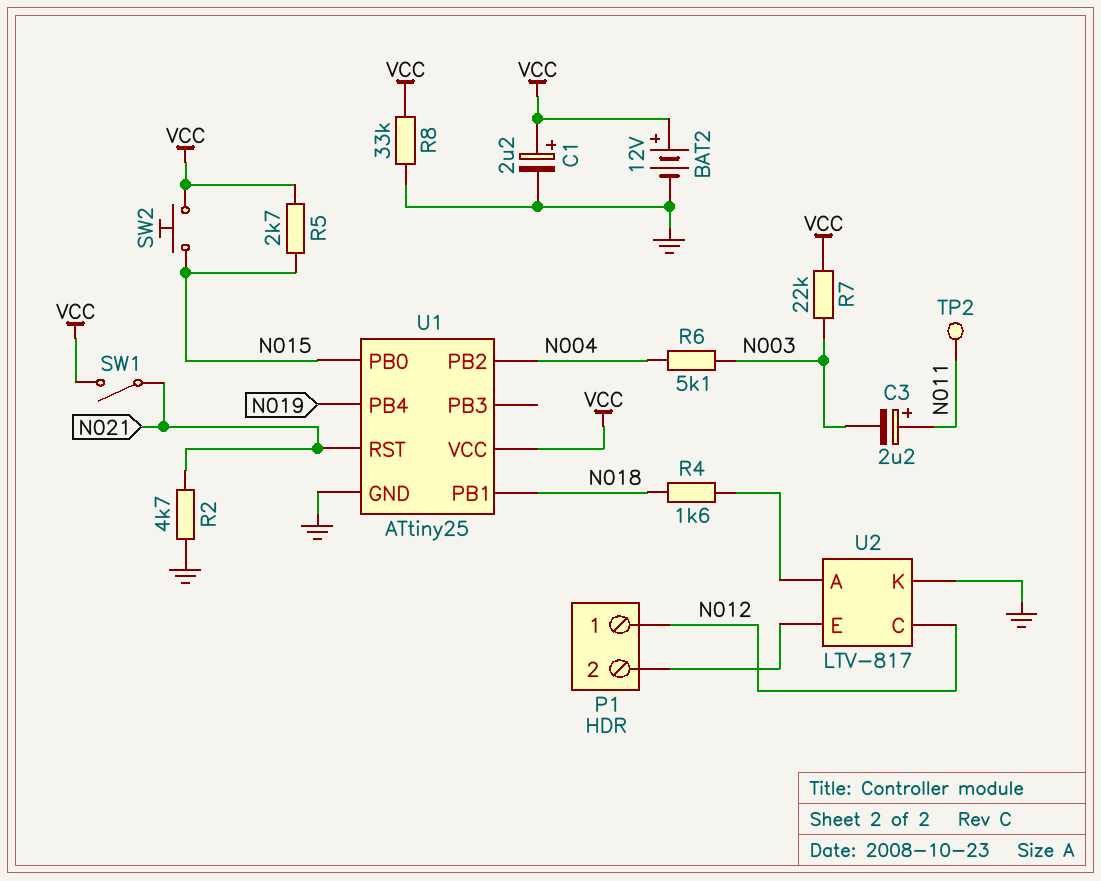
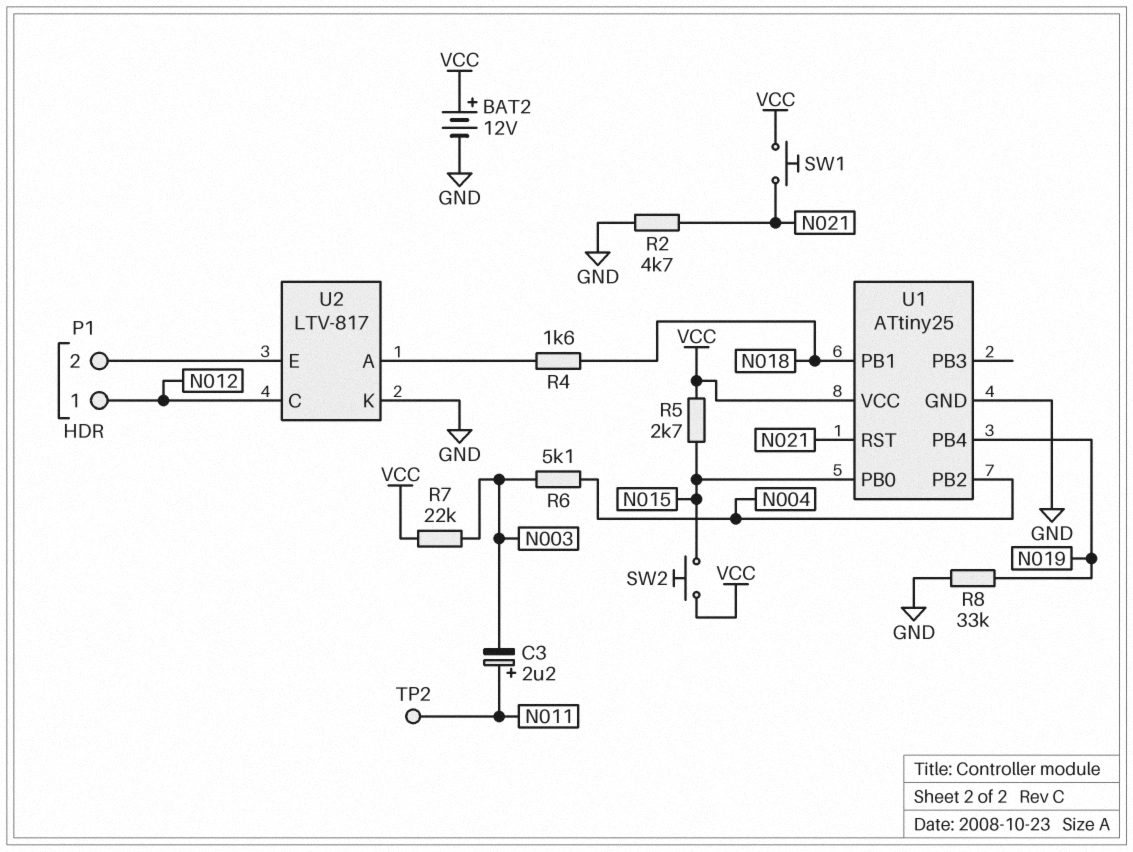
C1: 2.2uF (plus VCC, minus GND) -> none
R8: 33k (GND, VCC) -> 33k (GND, N019)
SW1: switch (N021, VCC) -> button (N021, VCC)

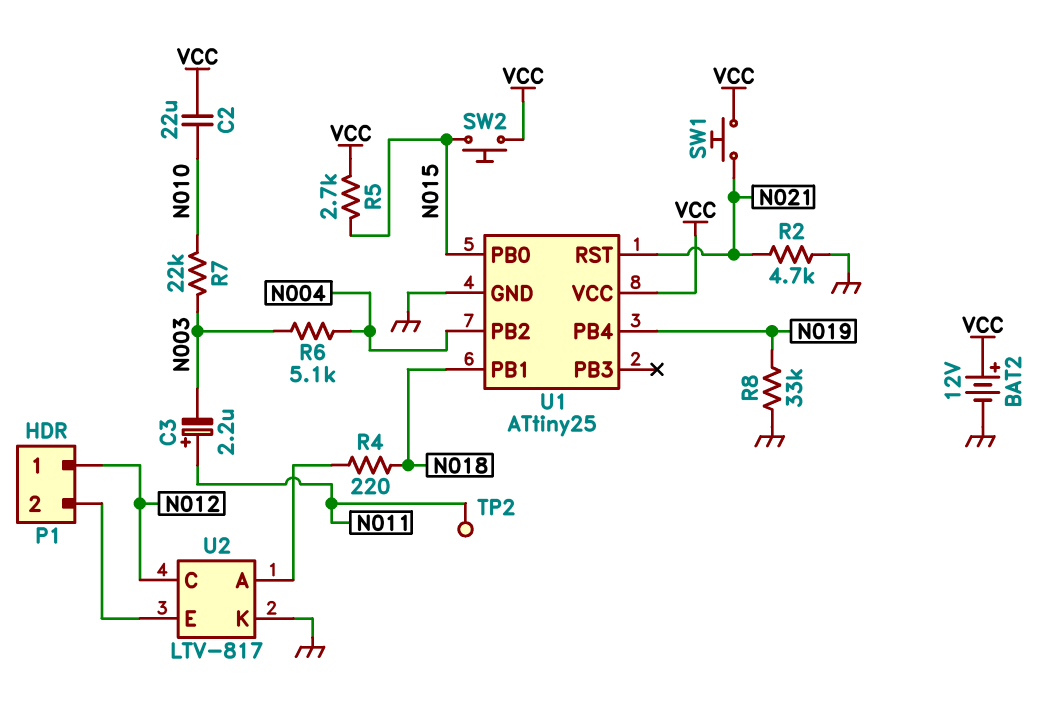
C2: none -> 22uF (N010, VCC)
R4: 1.6k (N018, U2/A) -> 220 (N018, U2/A)
R7: 22k (N003, VCC) -> 22k (N003, N010)

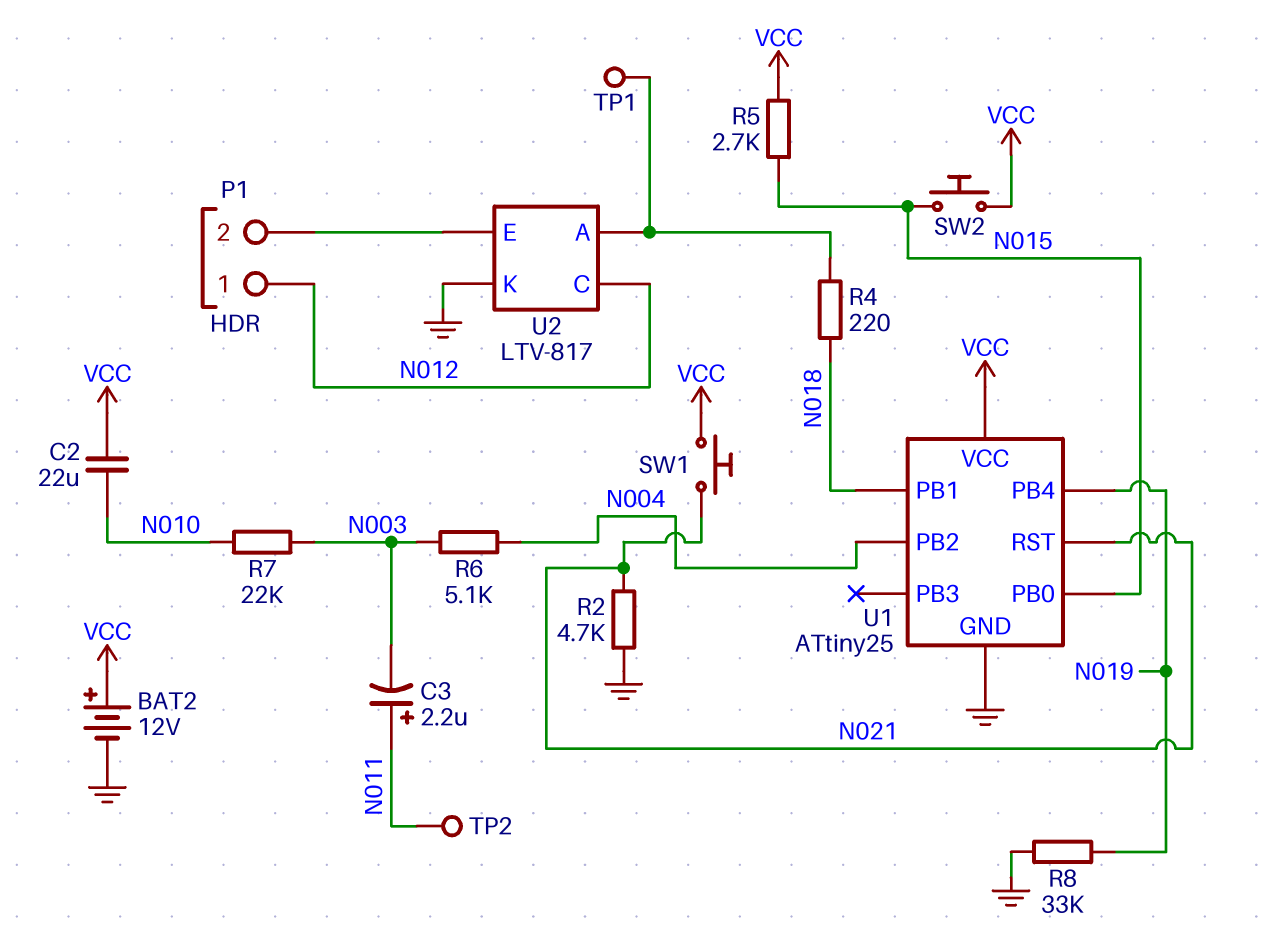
TP1: none -> test point (U2/A)

